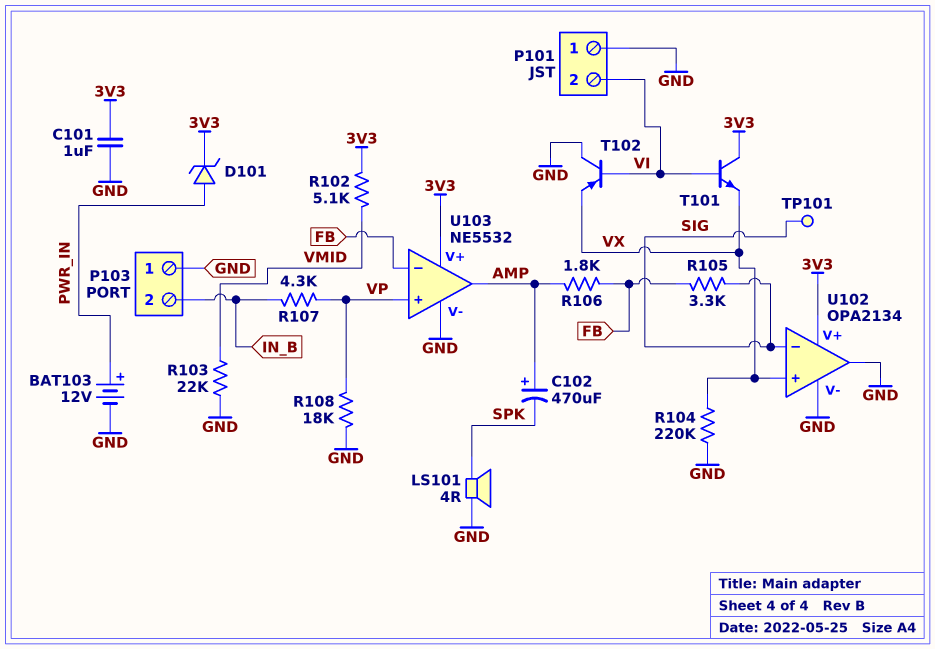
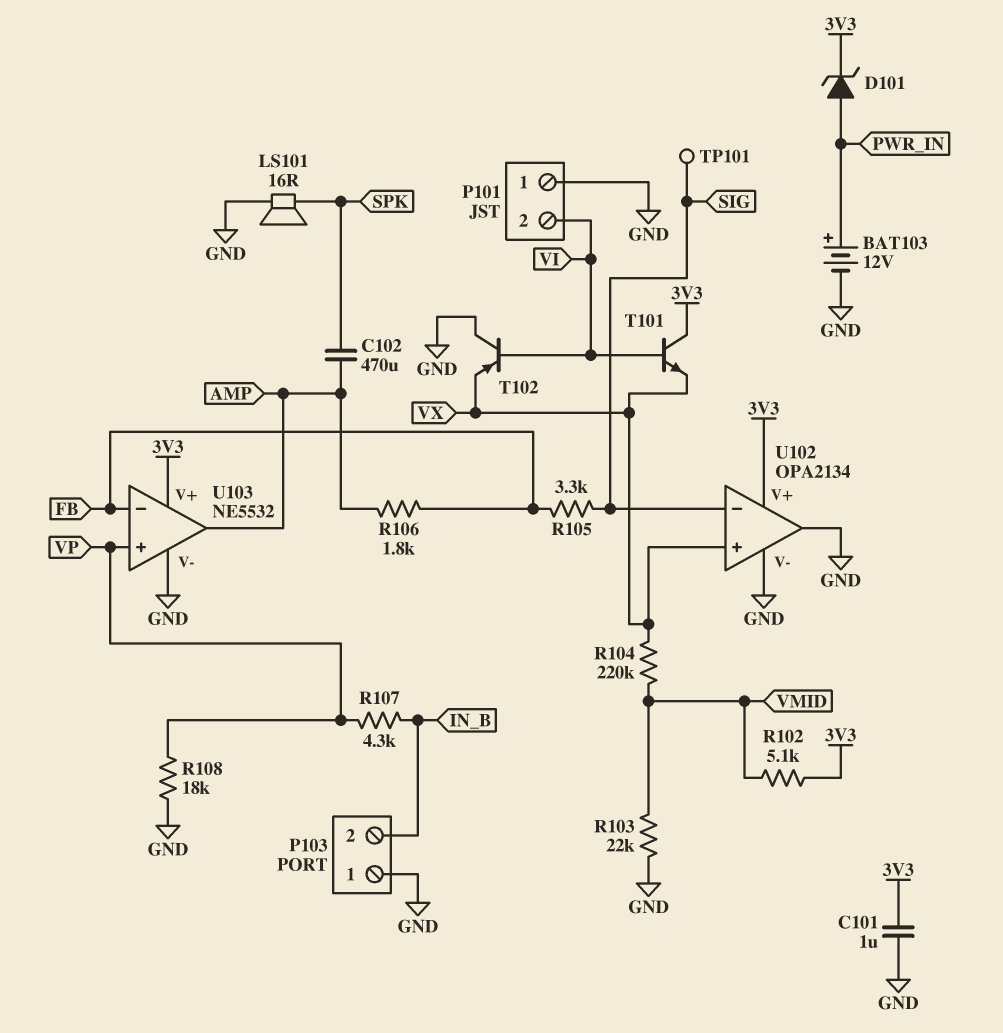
C102: 470uF (plus AMP, minus SPK) -> 470uF (AMP, SPK)
LS101: speaker 4R (GND, SPK) -> speaker 16R (GND, SPK)
R104: 220k (GND, VX) -> 220k (VMID, VX)

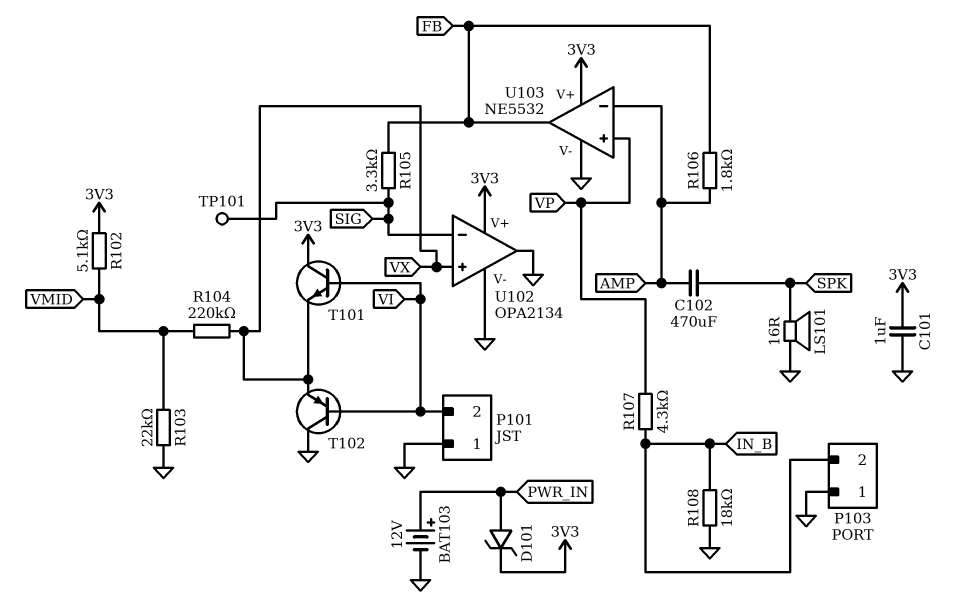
R108: 18k (GND, VP) -> 18k (GND, IN_B)
U103 pin in-: FB -> AMP
U103 pin out: AMP -> FB

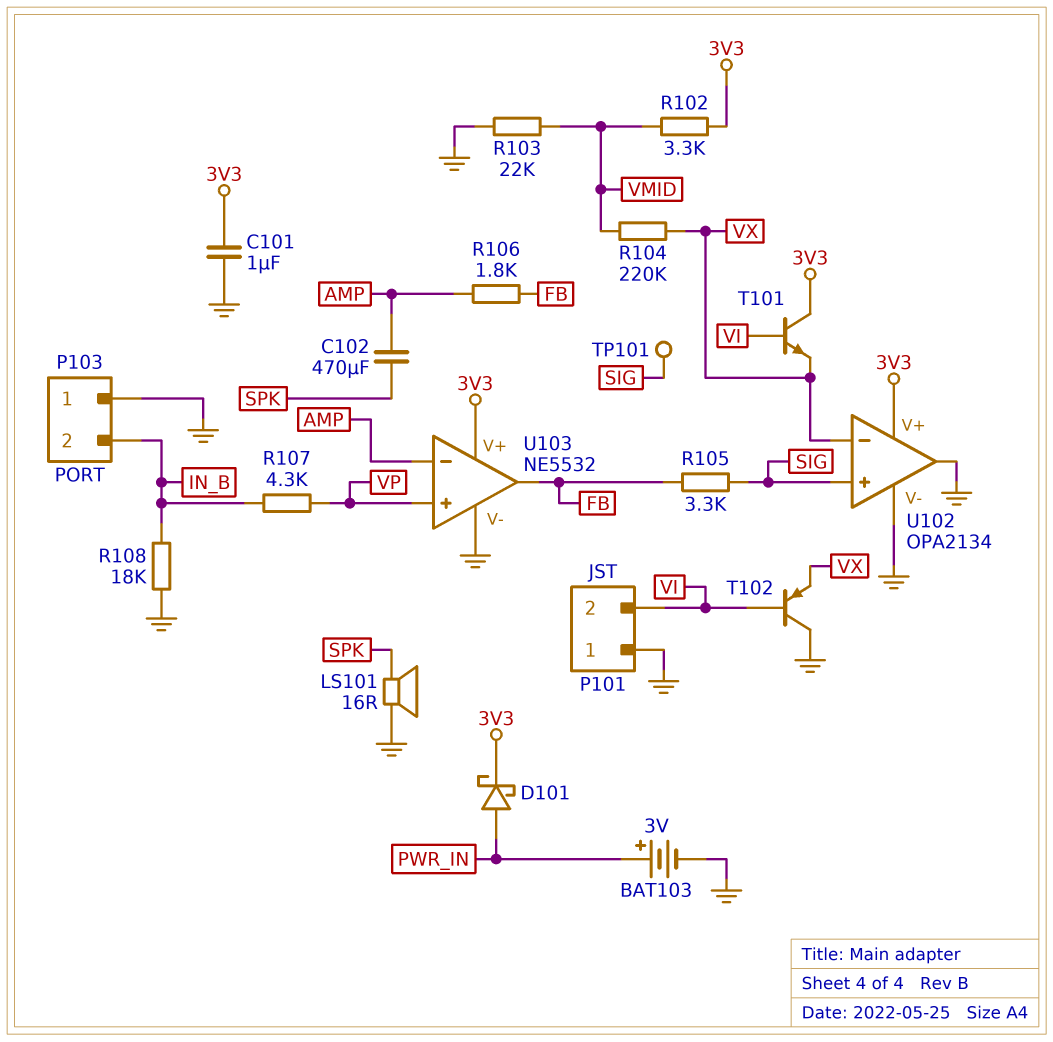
BAT103: 12V (plus PWR_IN, minus GND) -> 3V (plus PWR_IN, minus GND)
D101: zener (A PWR_IN, K 3V3) -> schottky (A PWR_IN, K 3V3)
R102: 5.1k (3V3, VMID) -> 3.3k (3V3, VMID)
U102 pin in+: VX -> SIG
U102 pin in-: SIG -> VX

